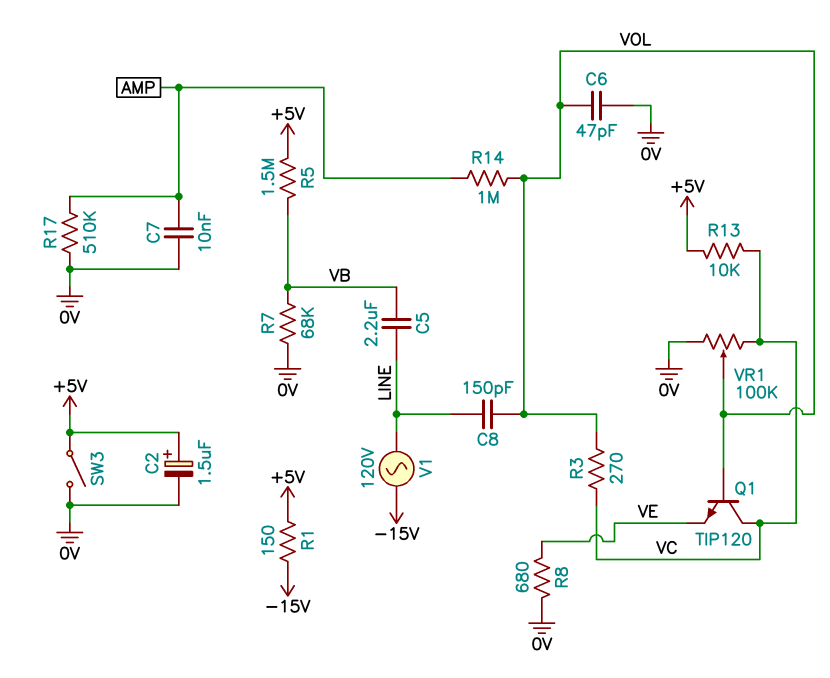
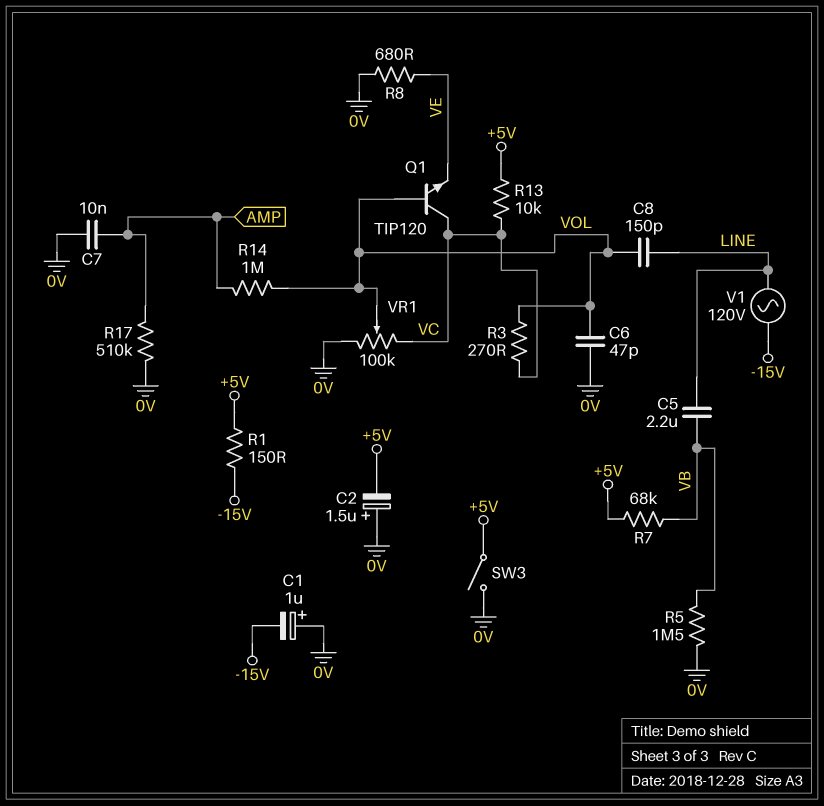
C1: none -> 1uF (plus 0V, minus -15V)
C2: 1.5uF (plus +5V, minus 0V) -> 1.5uF (plus 0V, minus +5V)
R5: 1.5M (+5V, VB) -> 1.5M (0V, VB)
R7: 68k (0V, VB) -> 68k (+5V, VB)

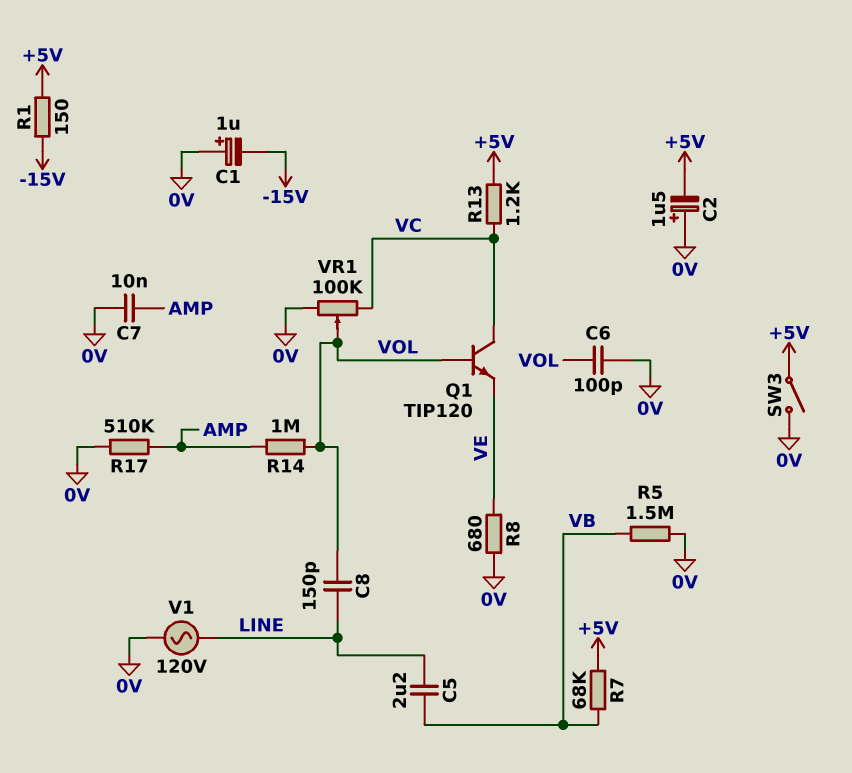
C6: 47pF (0V, VOL) -> 100pF (0V, VOL)
R3: 270 (VC, VOL) -> none
R13: 10k (+5V, VC) -> 1.2k (+5V, VC)
V1: AC 120V (-15V, LINE) -> AC 120V (0V, LINE)

